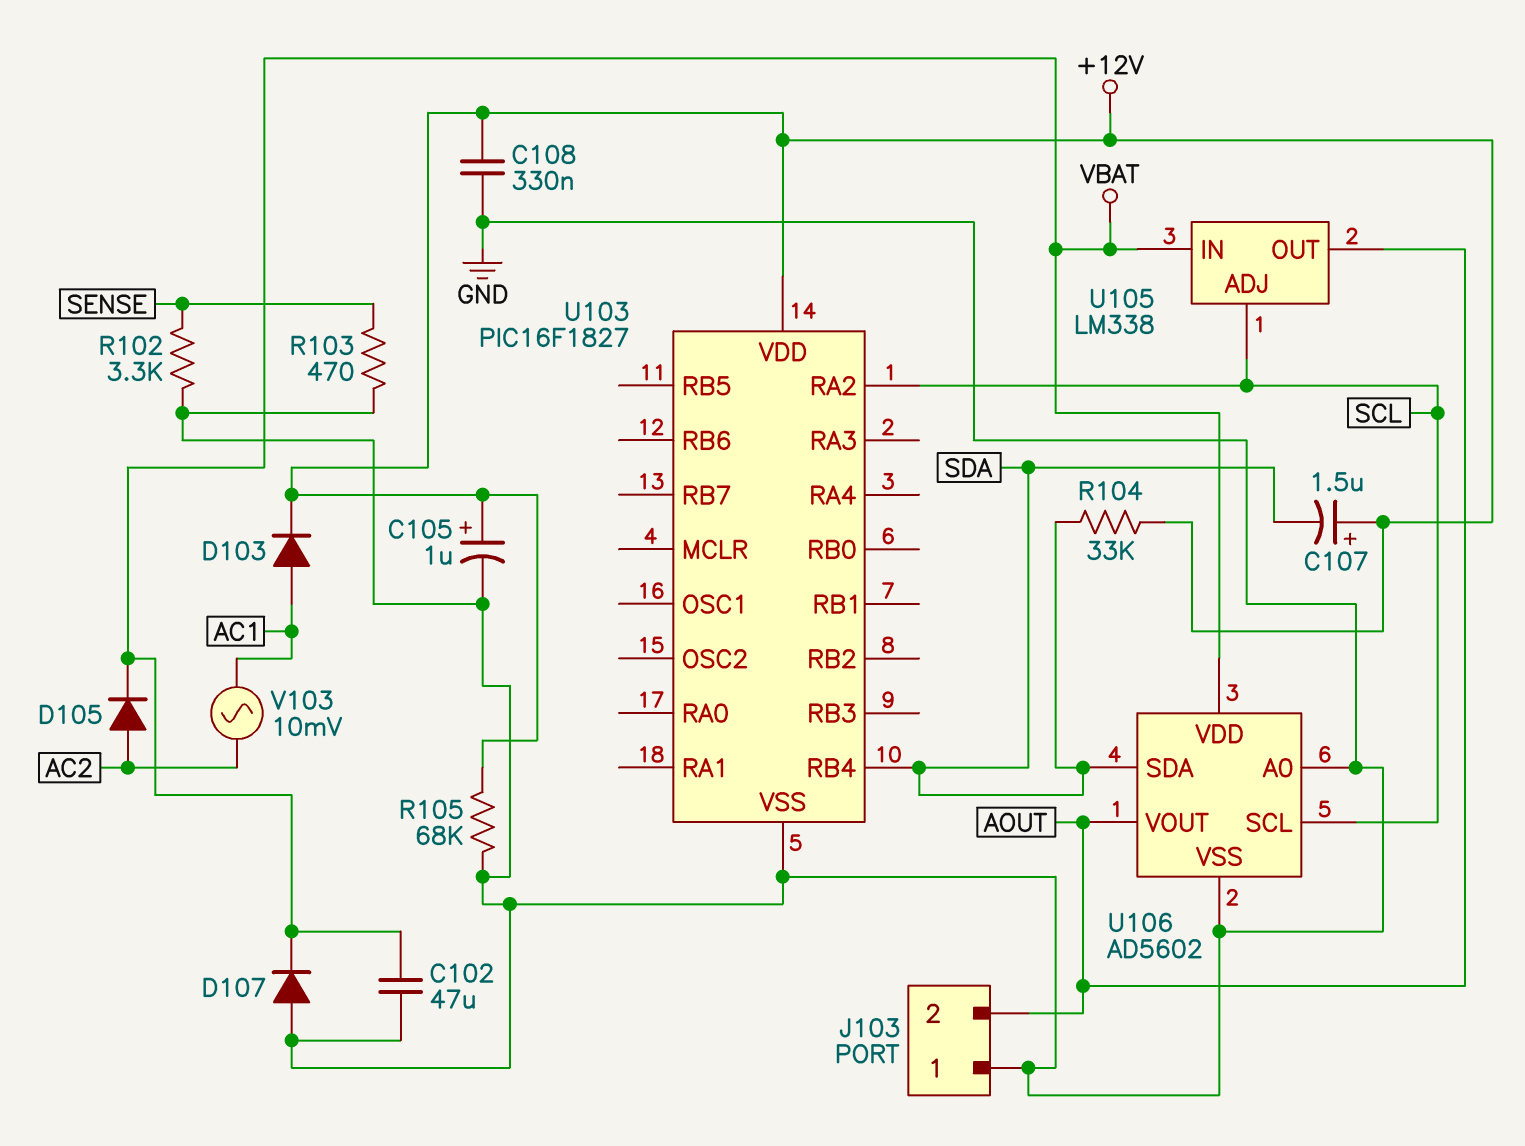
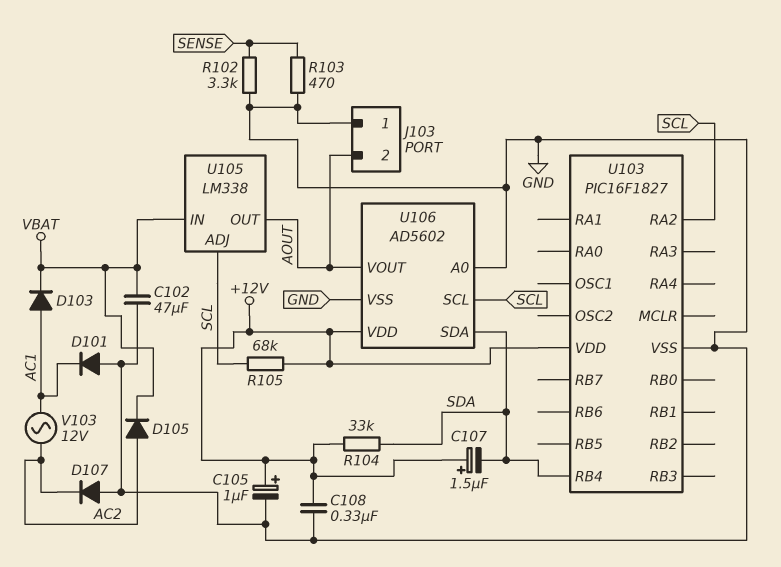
D101: none -> diode (A GND, K AC1)
D103: diode (A AC1, K +12V) -> diode (A AC1, K VBAT)
D107: diode (A GND, K VBAT) -> diode (A GND, K AC2)
R105: 68k (+12V, GND) -> 68k (+12V, SCL)
U106 pin VDD: VBAT -> +12V
V103: AC 10mV (AC1, AC2) -> AC 12V (AC1, AC2)

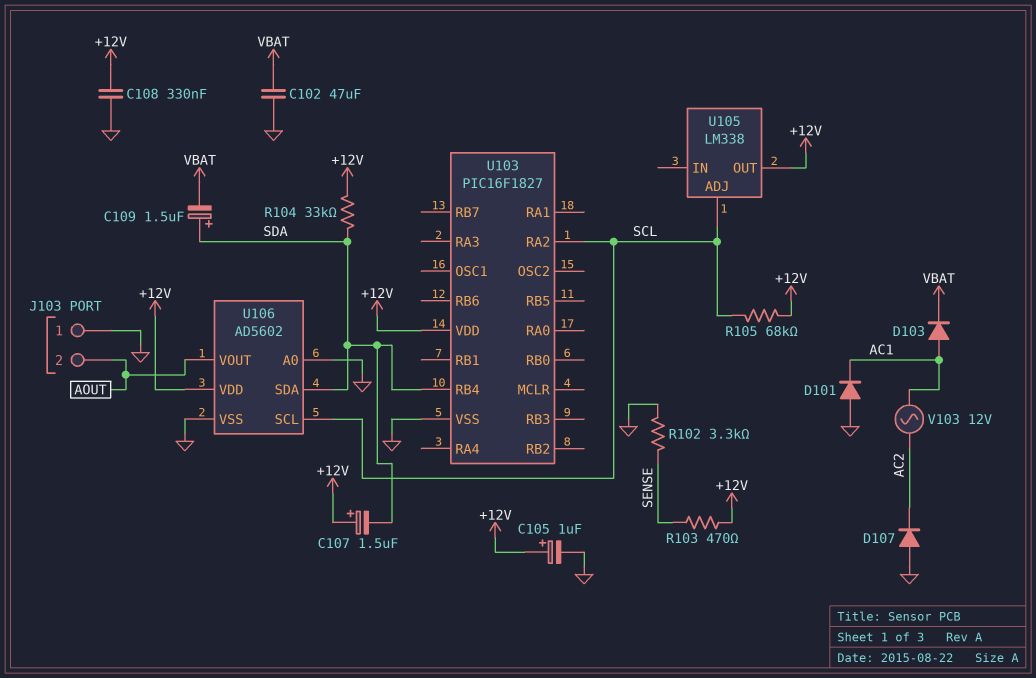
C109: none -> 1.5uF (plus SDA, minus VBAT)
D105: diode (A AC2, K VBAT) -> none
R103: 470 (GND, SENSE) -> 470 (+12V, SENSE)
U105 pin IN: VBAT -> none
U105 pin OUT: AOUT -> +12V

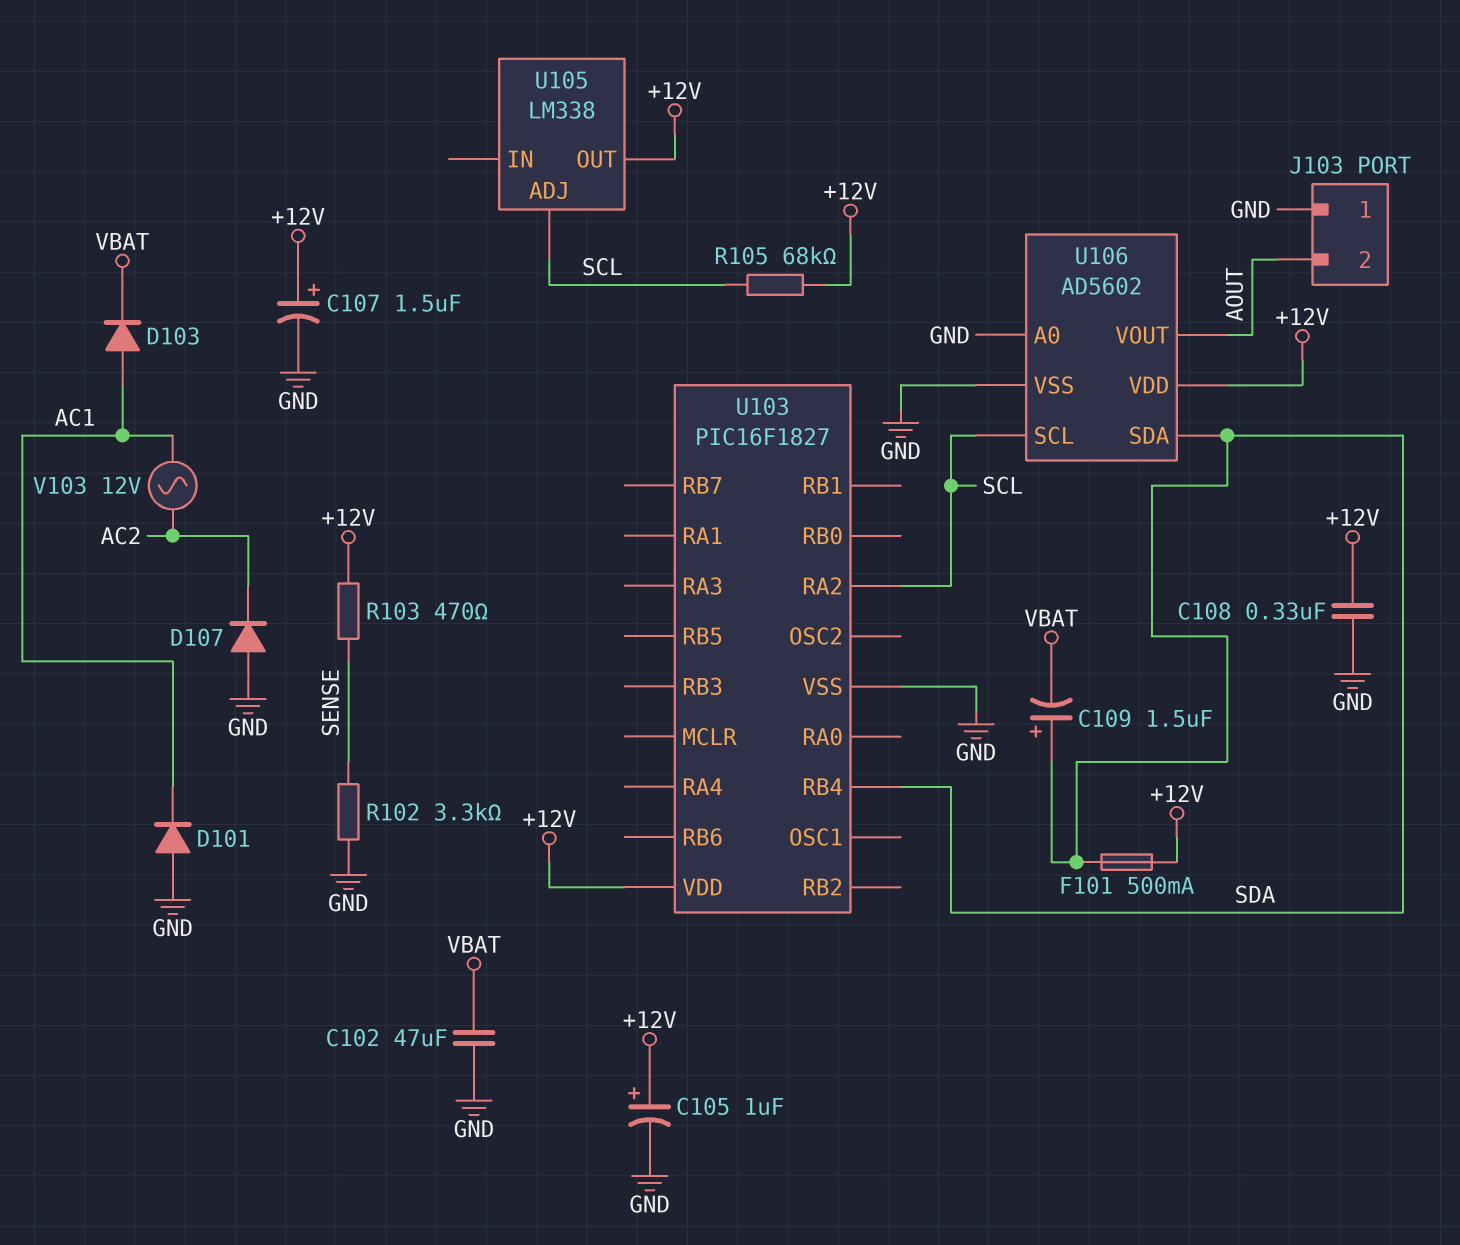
C107: 1.5uF (plus +12V, minus SDA) -> 1.5uF (plus +12V, minus GND)
F101: none -> 500mA (+12V, SDA)
R104: 33k (+12V, SDA) -> none

